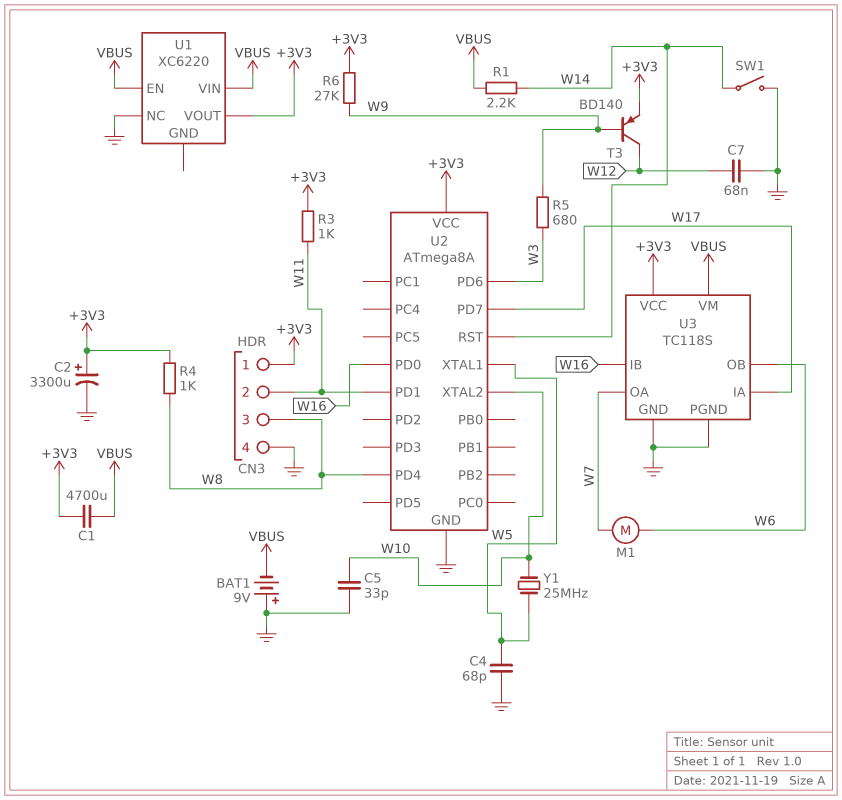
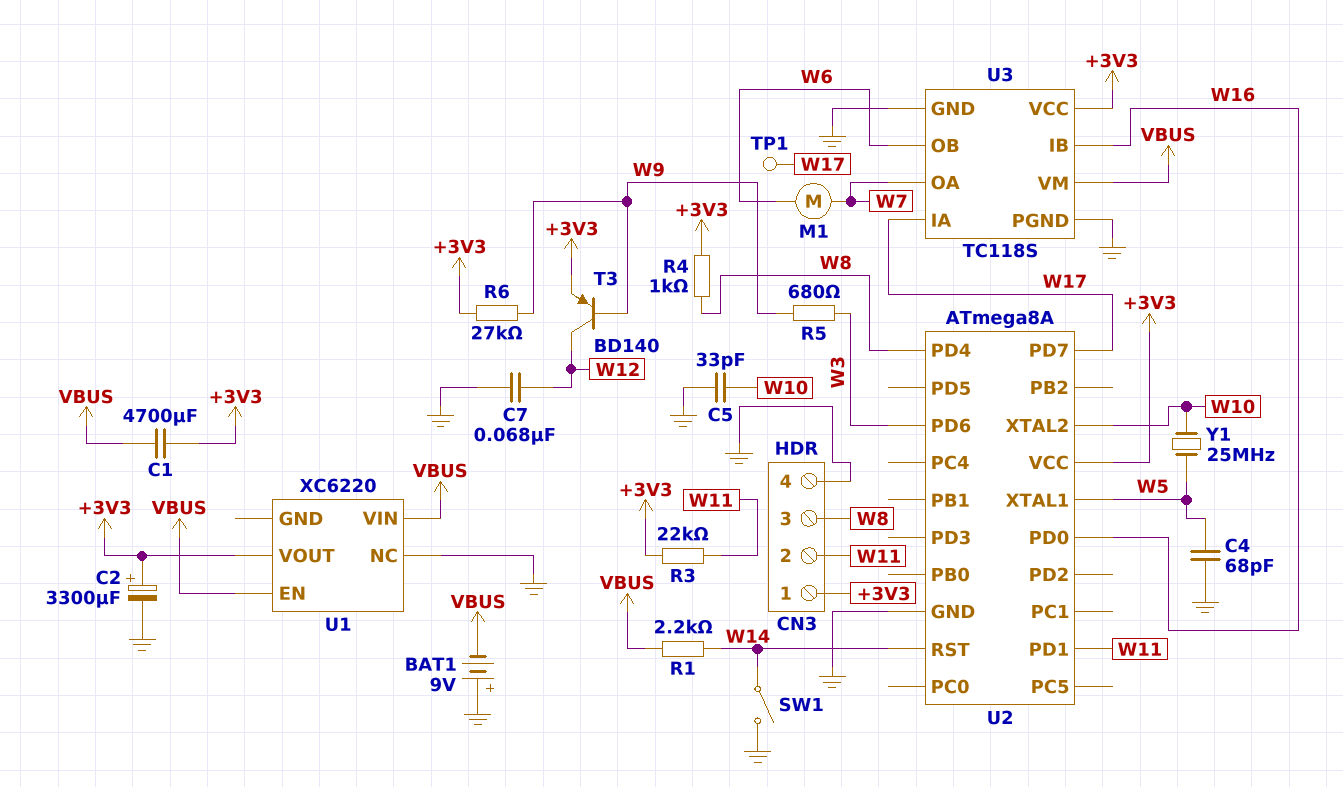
R3: 1k (+3V3, W11) -> 22k (+3V3, W11)
TP1: none -> test point (W17)

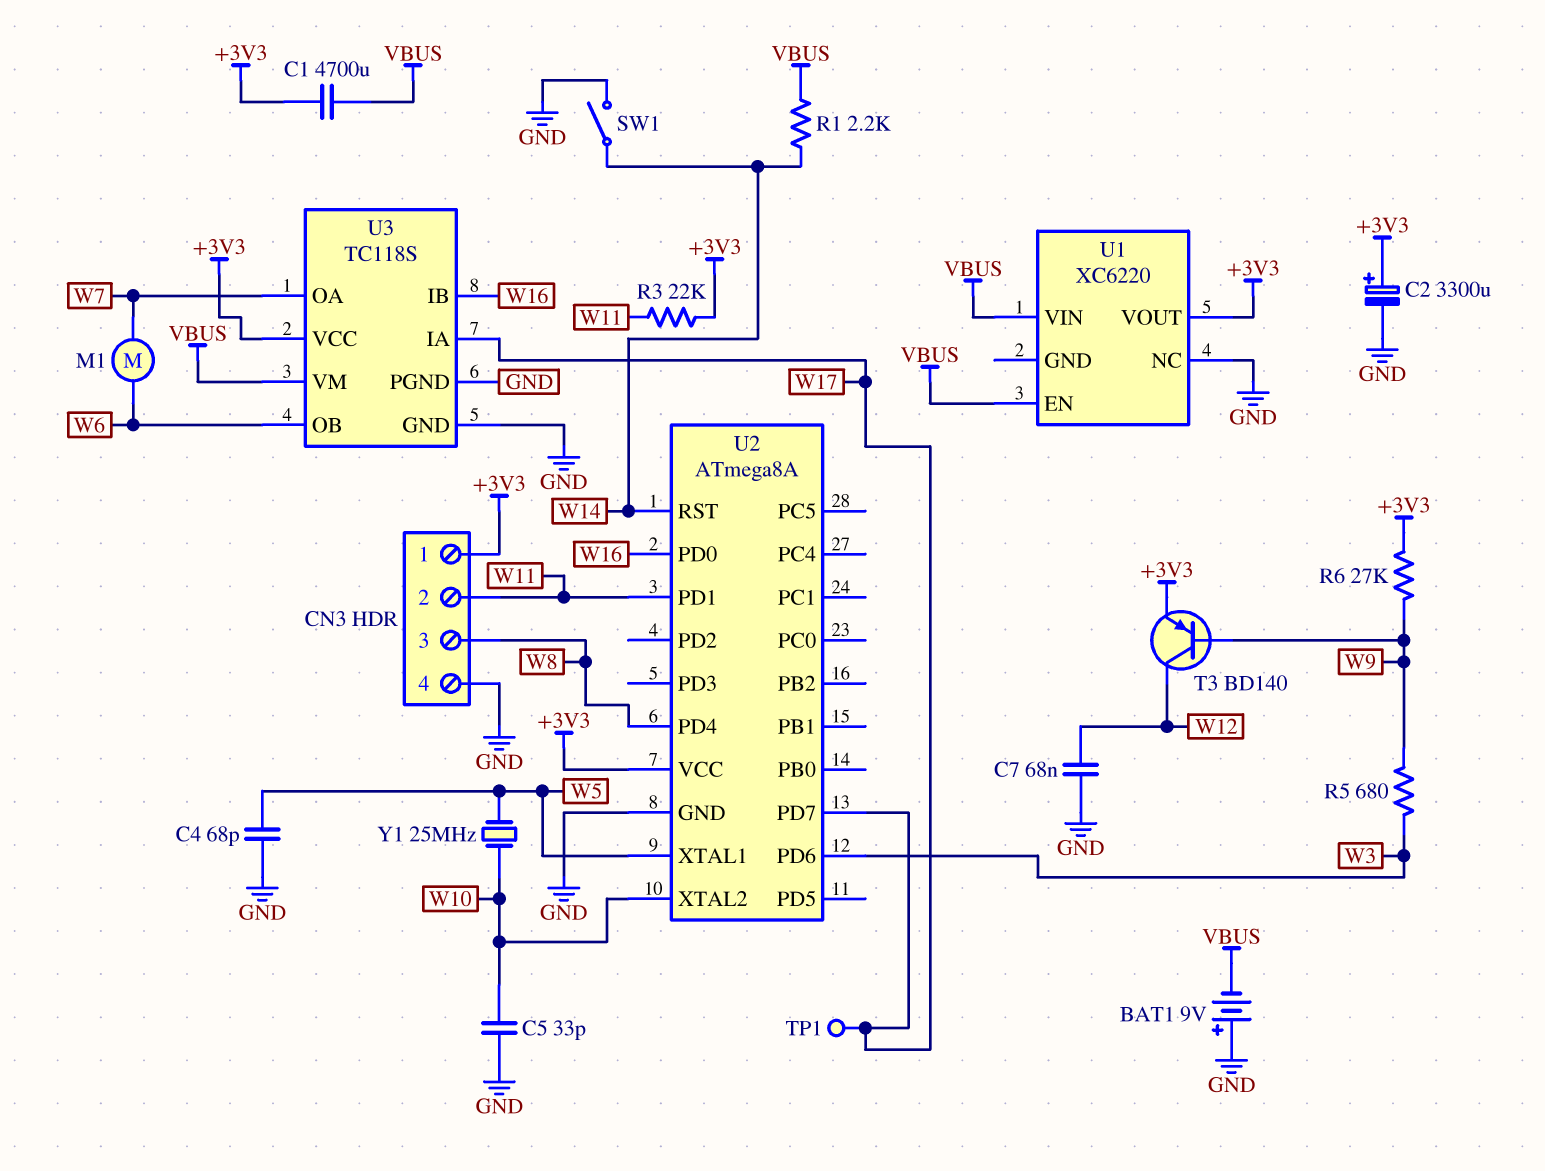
R4: 1k (+3V3, W8) -> none

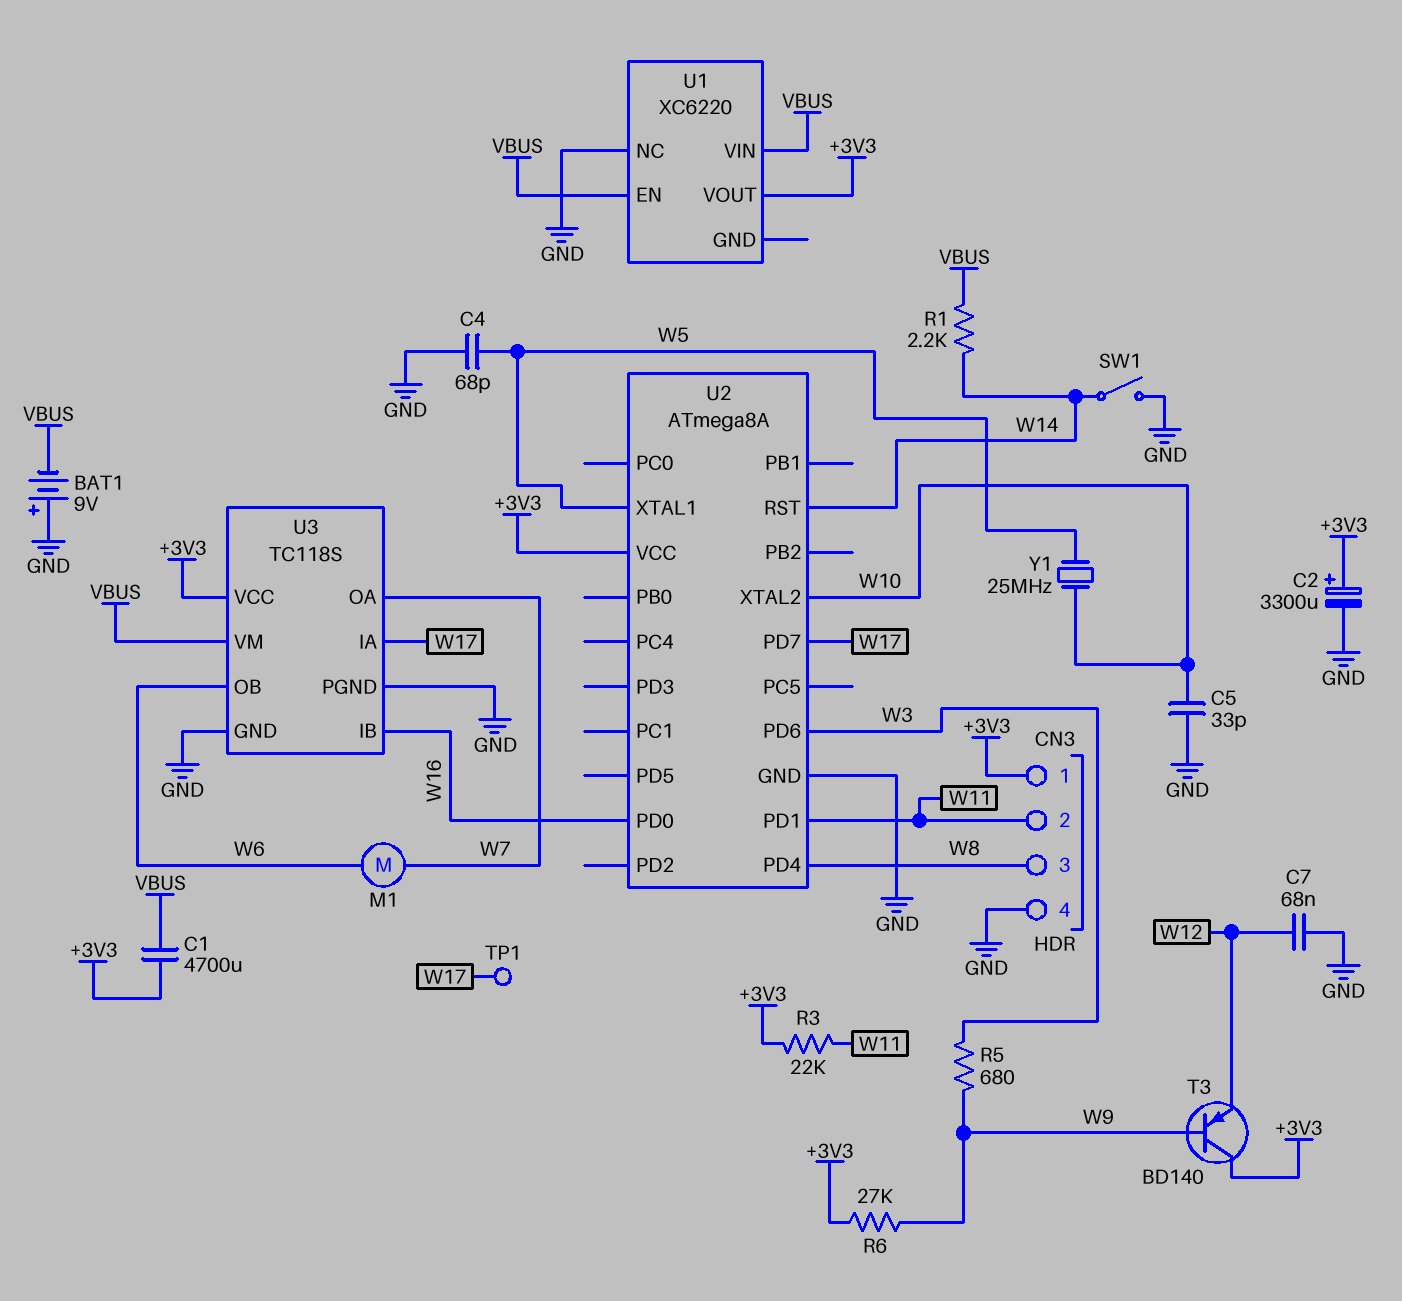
T3: PNP BD140 (B W9, C W12, E +3V3) -> PNP BD140 (B W9, C +3V3, E W12)

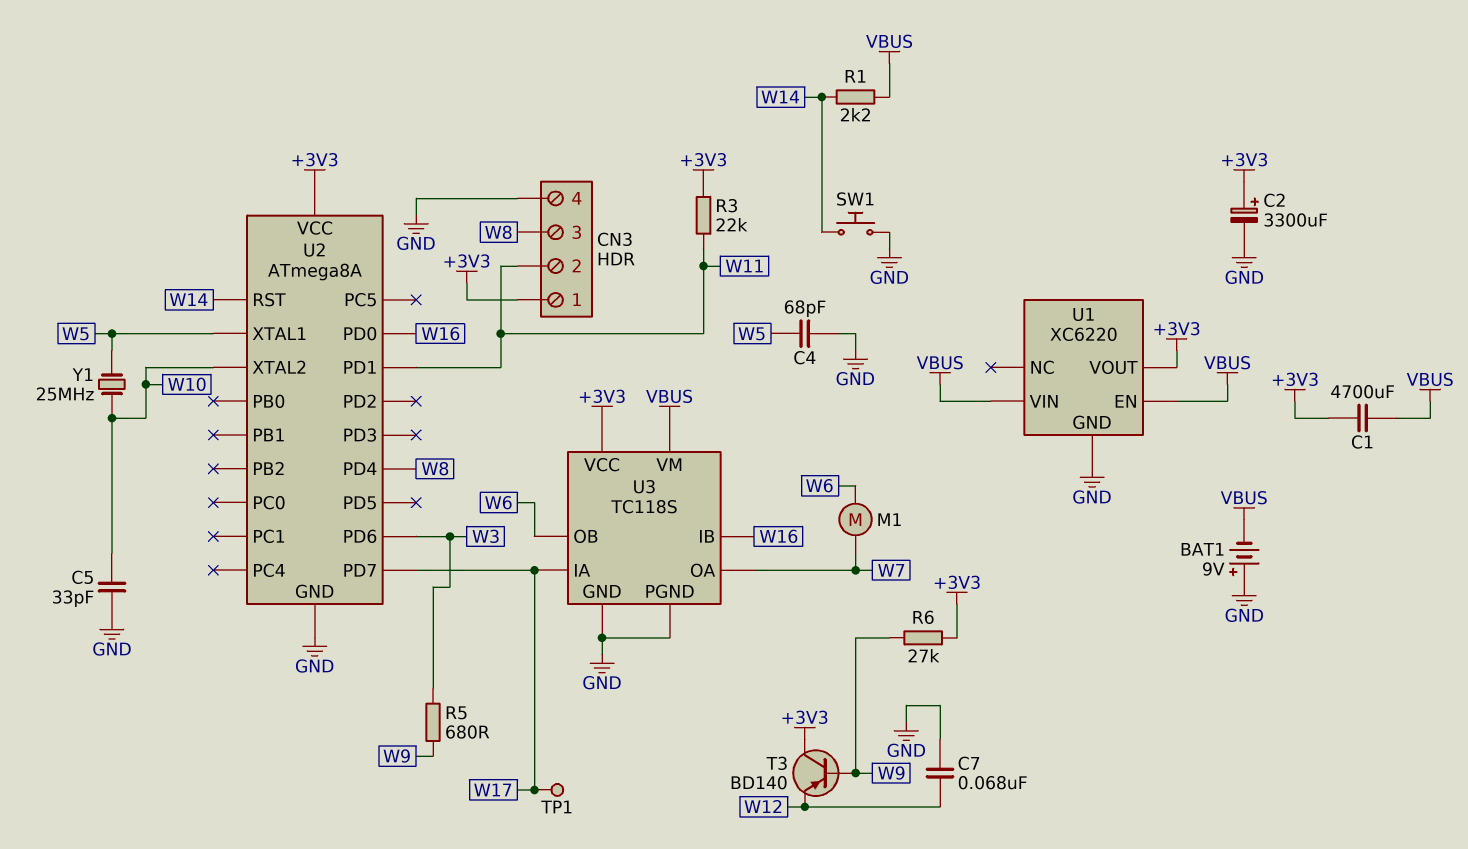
SW1: switch (GND, W14) -> button (GND, W14)
U1 pin GND: none -> GND
U1 pin NC: GND -> none

